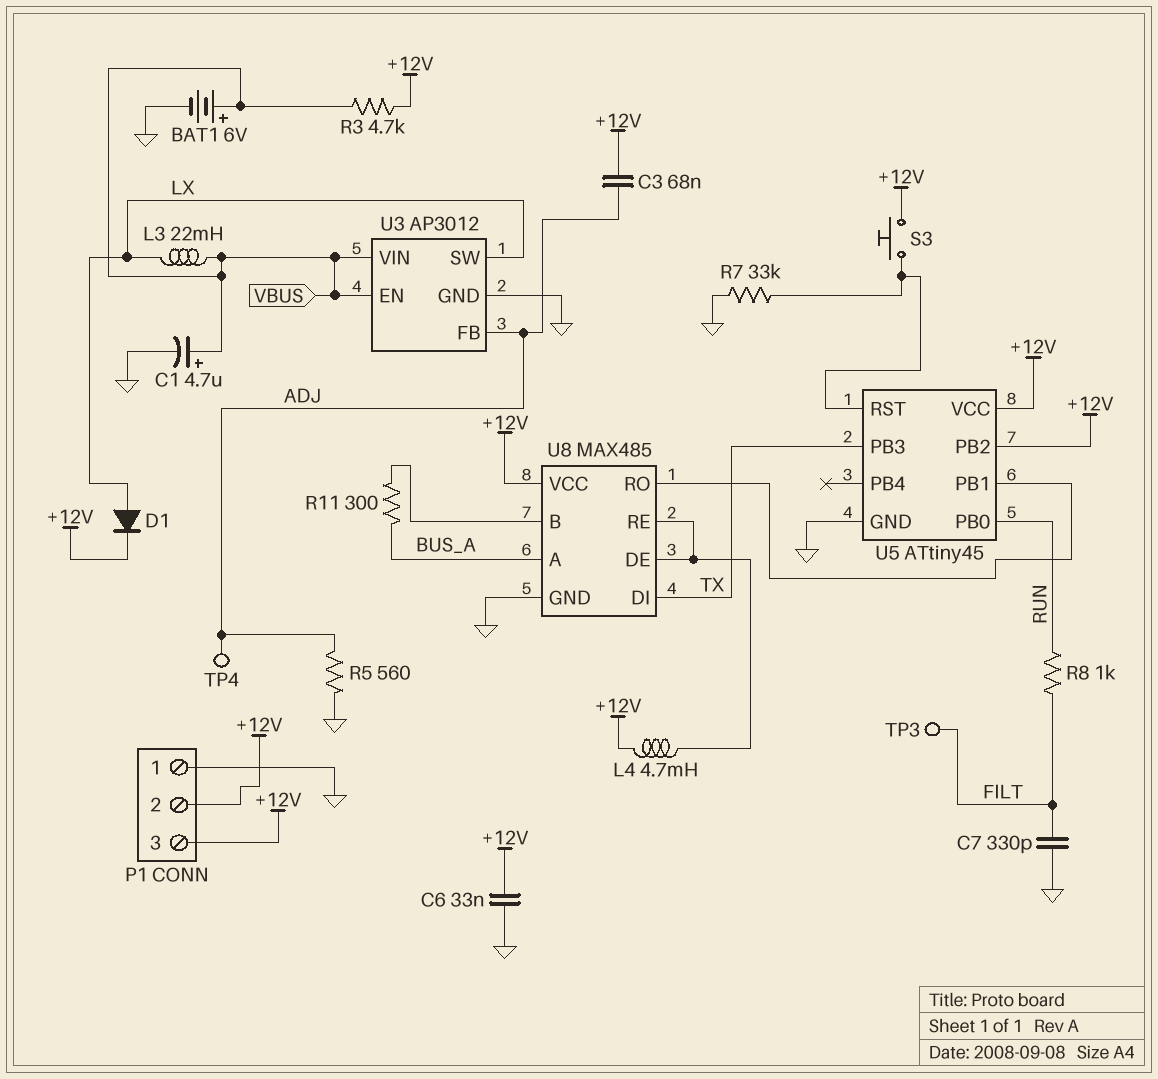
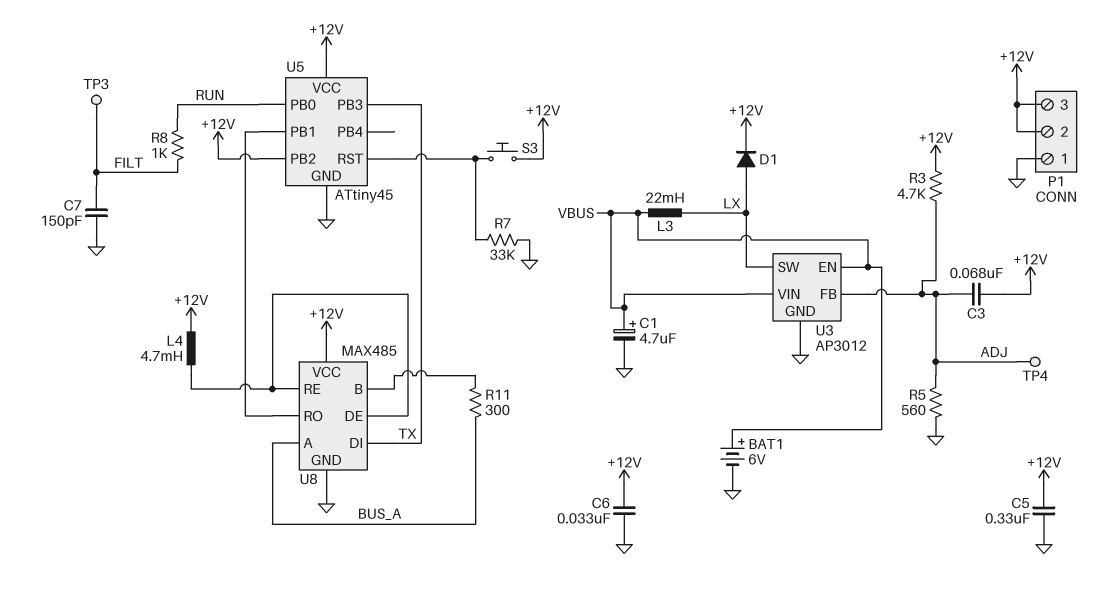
C5: none -> 330nF (+12V, GND)
C7: 330pF (FILT, GND) -> 150pF (FILT, GND)
R3: 4.7k (+12V, VBUS) -> 4.7k (+12V, ADJ)

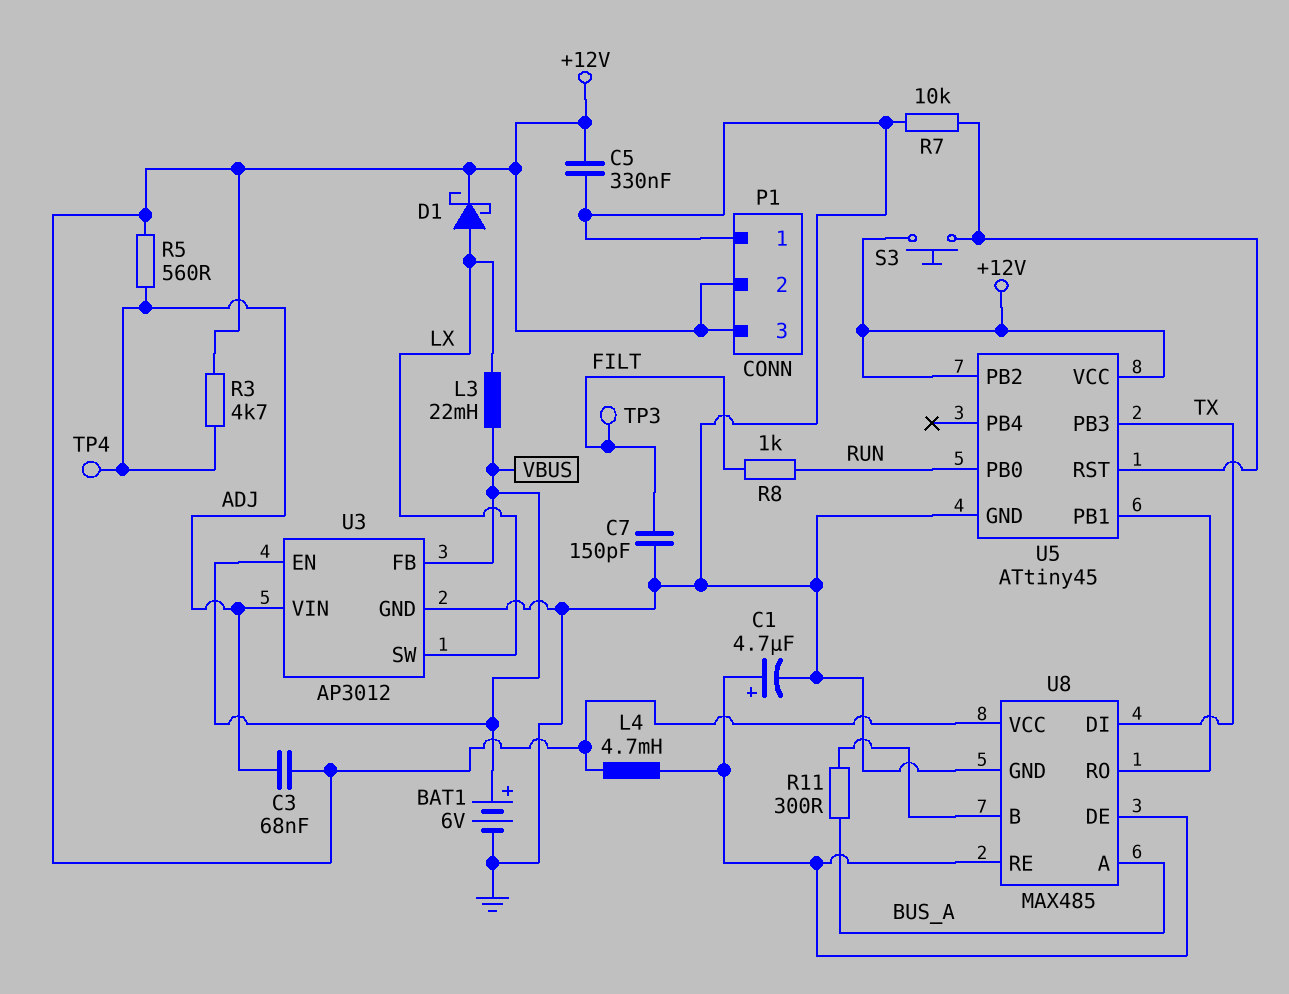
C1: 4.7uF (plus VBUS, minus GND) -> 4.7uF (plus U8/DE, minus GND)
C6: 33nF (+12V, GND) -> none
D1: diode (A LX, K +12V) -> schottky (A LX, K +12V)
R5: 560 (ADJ, GND) -> 560 (+12V, ADJ)
R7: 33k (GND, U5/RST) -> 10k (GND, U5/RST)
U3 pin FB: ADJ -> VBUS
U3 pin VIN: VBUS -> ADJ

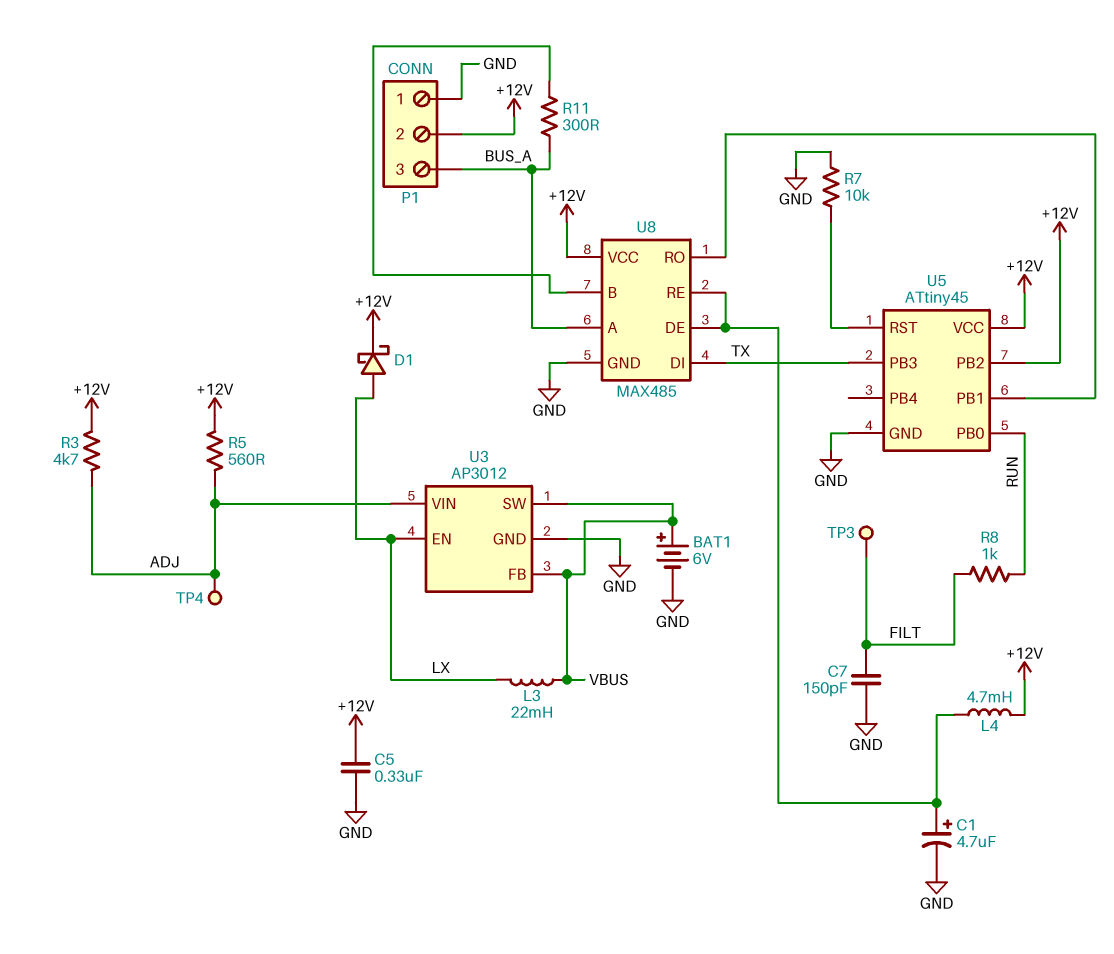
C3: 68nF (+12V, ADJ) -> none
P1 pin 3: +12V -> BUS_A
S3: button (+12V, U5/RST) -> none
U3 pin EN: VBUS -> LX
U3 pin SW: LX -> VBUS

